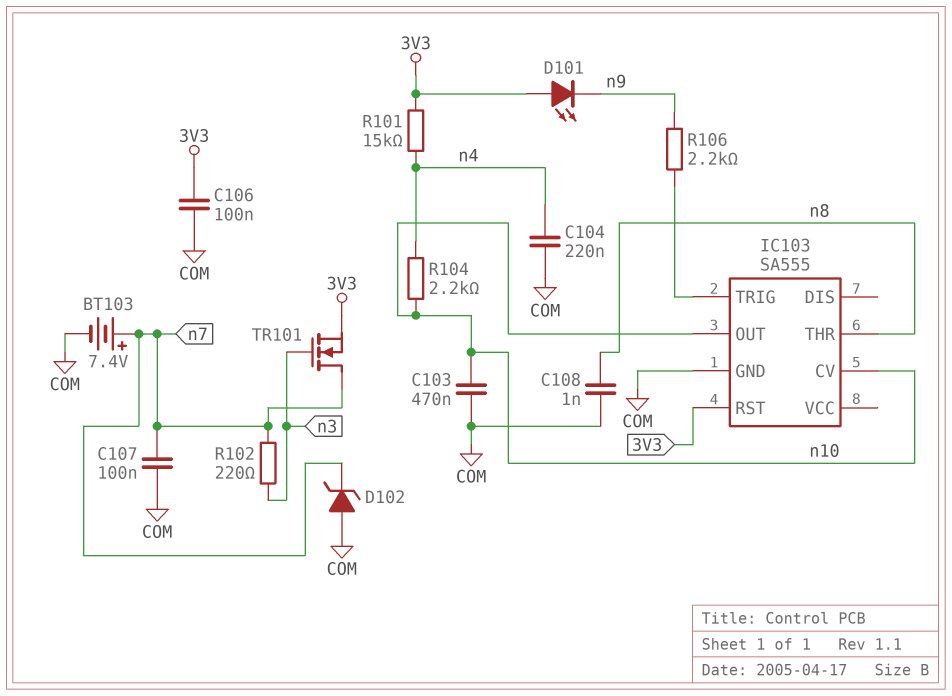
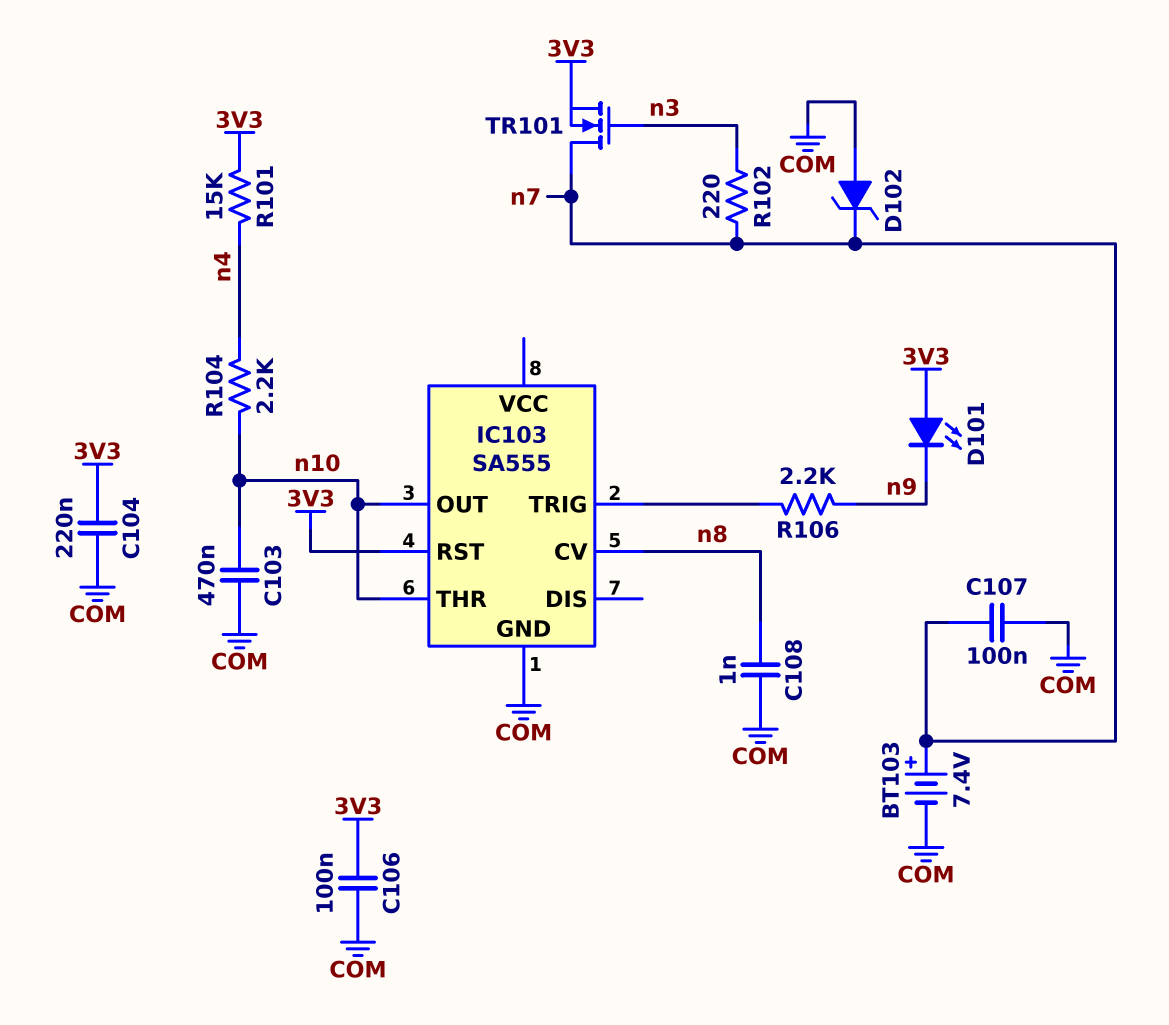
C104: 220nF (COM, n4) -> 220nF (3V3, COM)
IC103 pin CV: n10 -> n8
IC103 pin THR: n8 -> n10

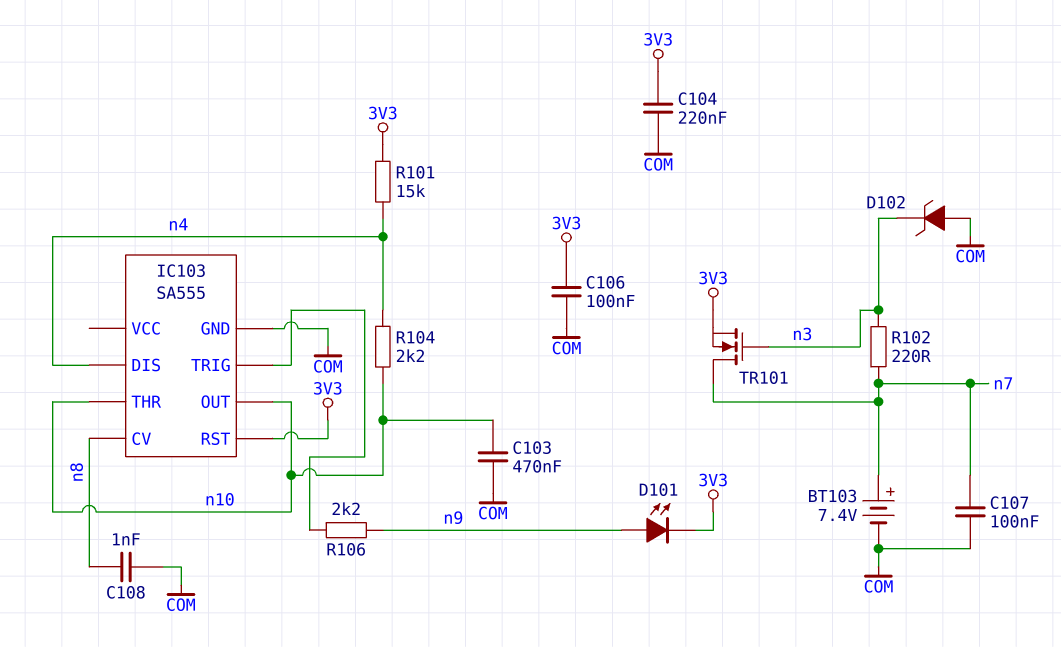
D101: LED (A 3V3, K n9) -> LED (A n9, K 3V3)
D102: zener (A COM, K n7) -> zener (A COM, K n3)
IC103 pin DIS: none -> n4

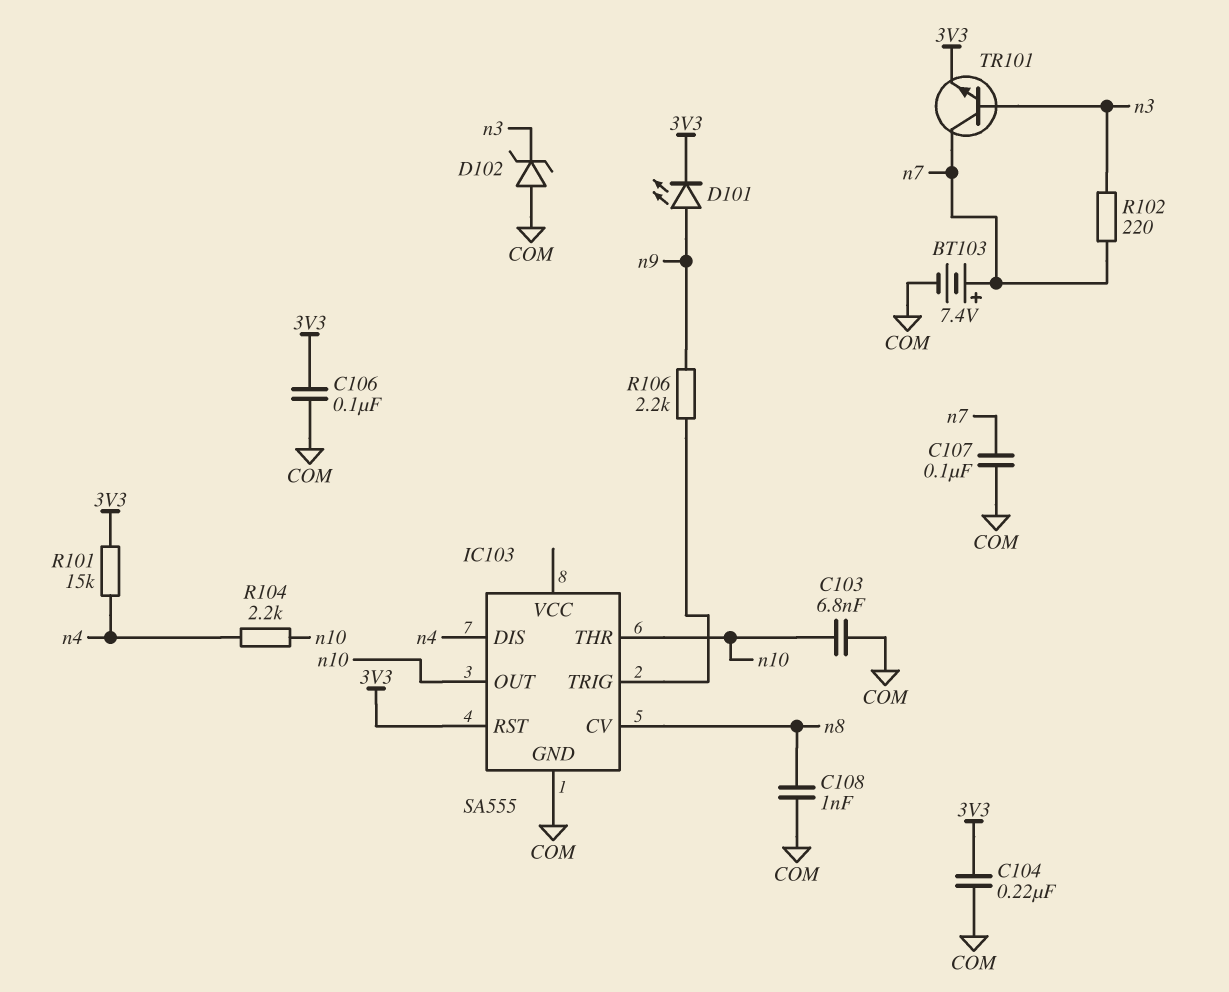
C103: 470nF (COM, n10) -> 6.8nF (COM, n10)
TR101: NMOS (G n3, D n7, S 3V3) -> NPN (B n3, C n7, E 3V3)

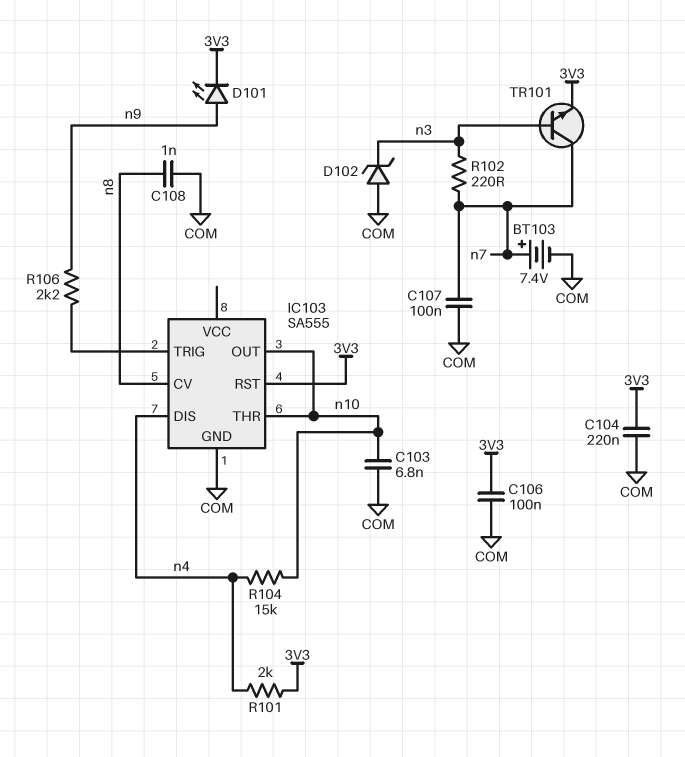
R101: 15k (3V3, n4) -> 2k (3V3, n4)
R104: 2.2k (n4, n10) -> 15k (n4, n10)

